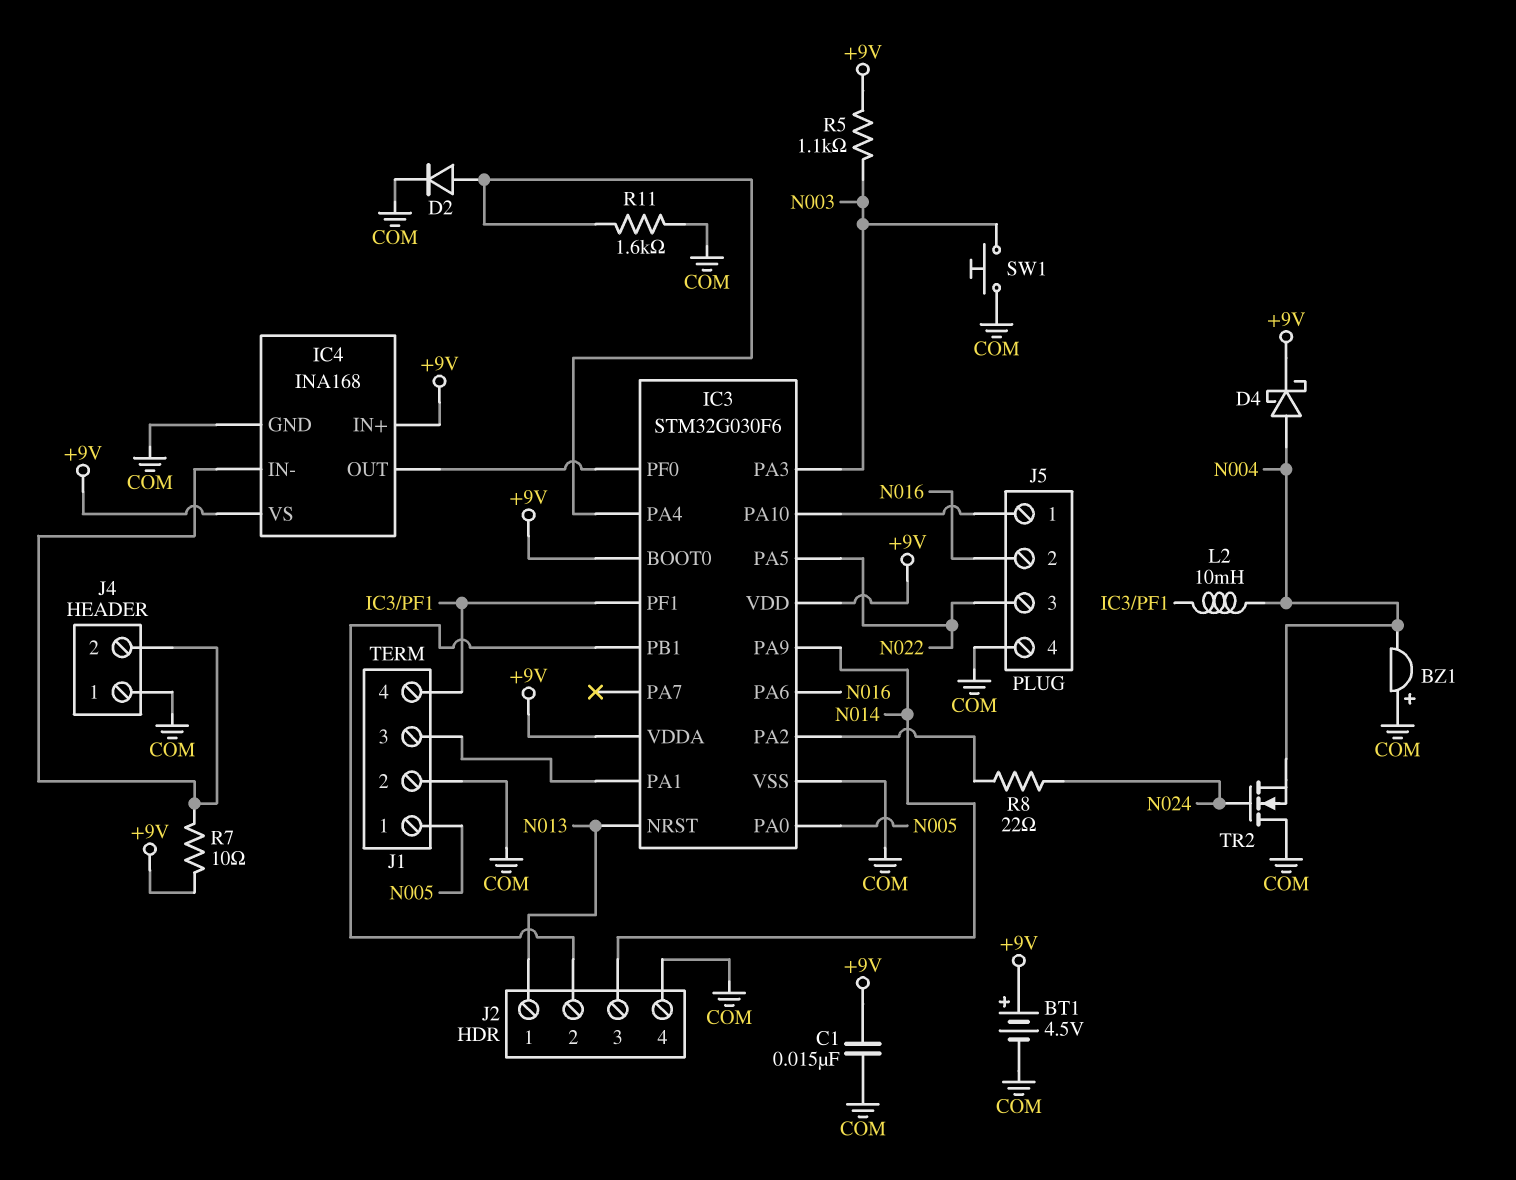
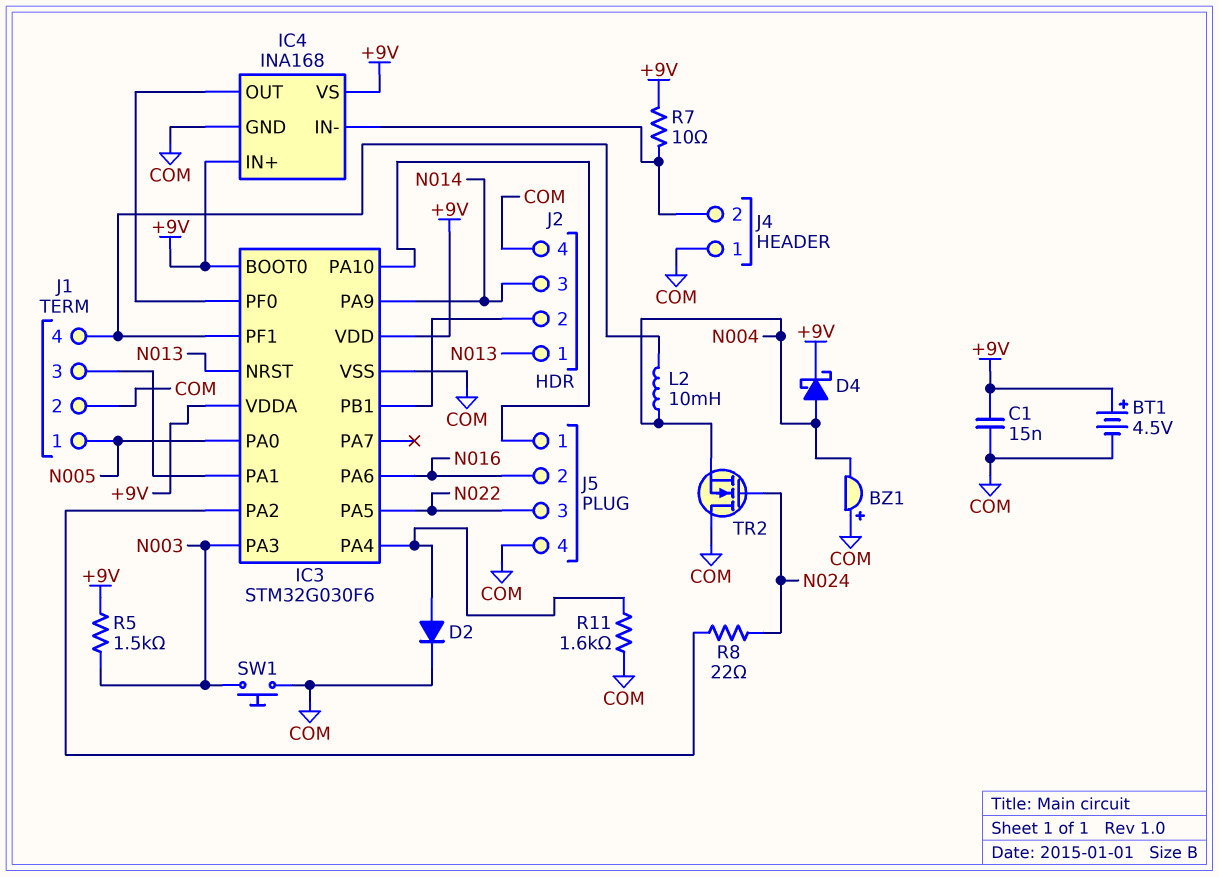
R5: 1.1k (+9V, N003) -> 1.5k (+9V, N003)

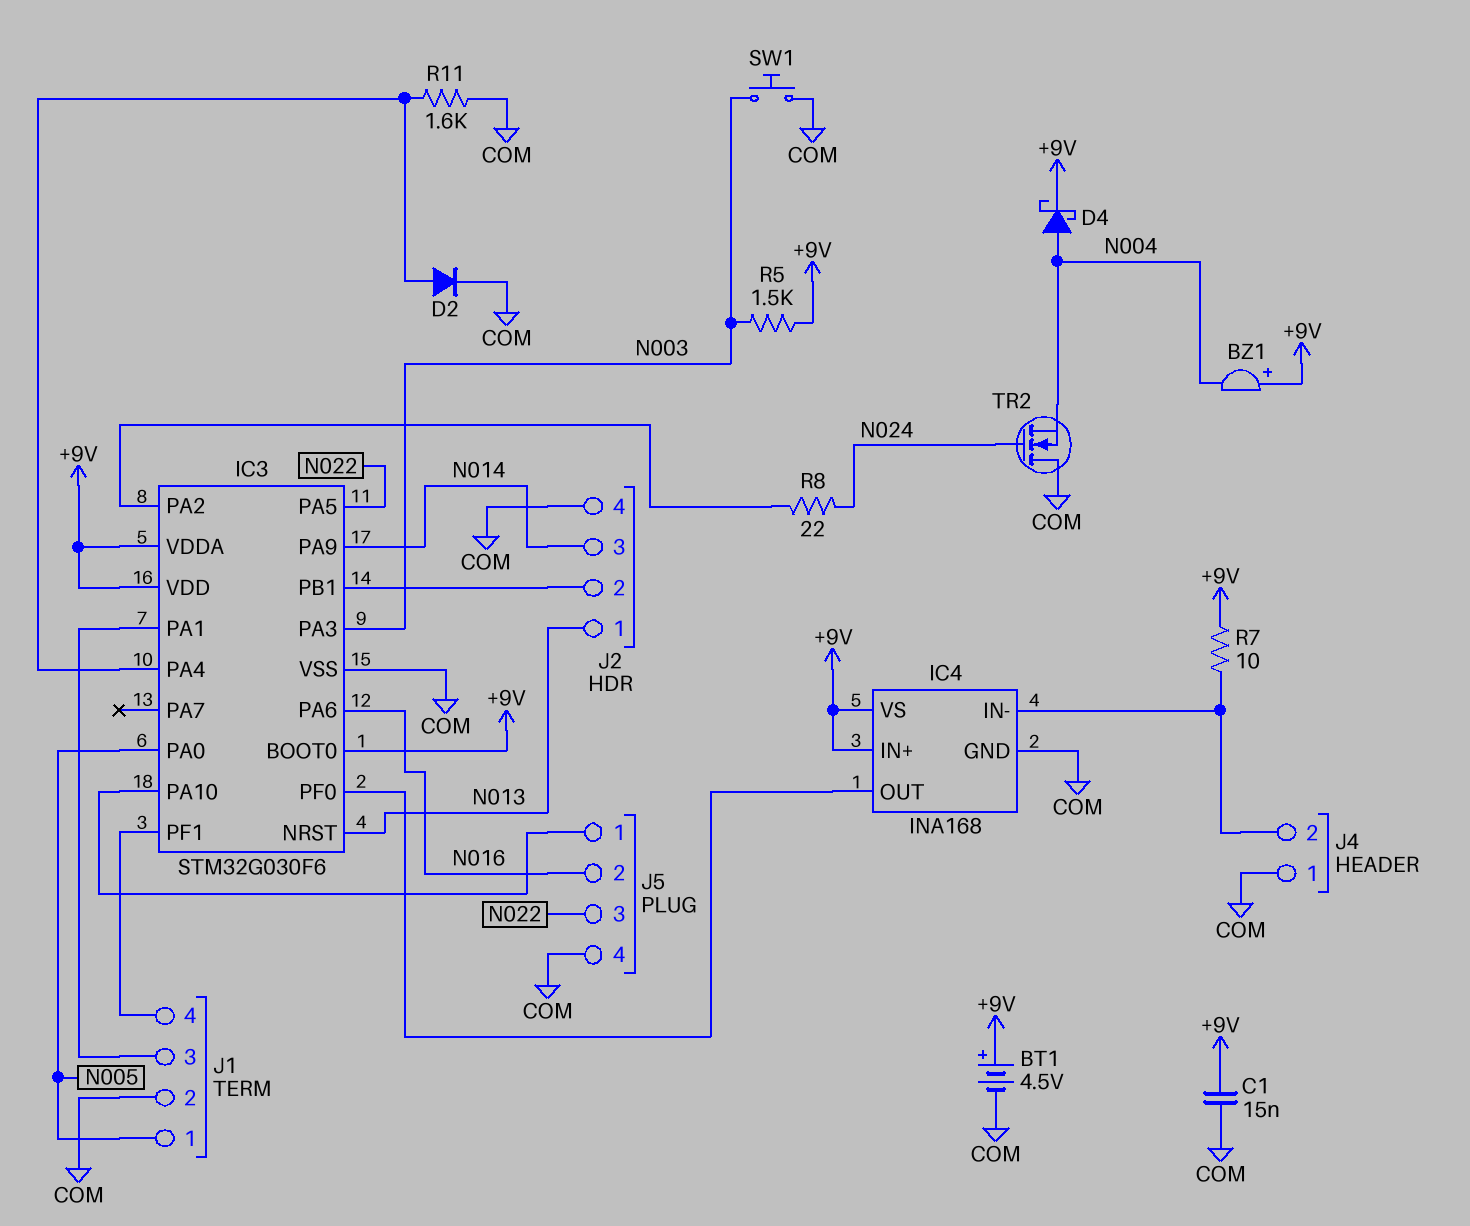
BZ1: buzzer (plus COM, minus N004) -> buzzer (plus +9V, minus N004)
L2: 10mH (IC3/PF1, N004) -> none

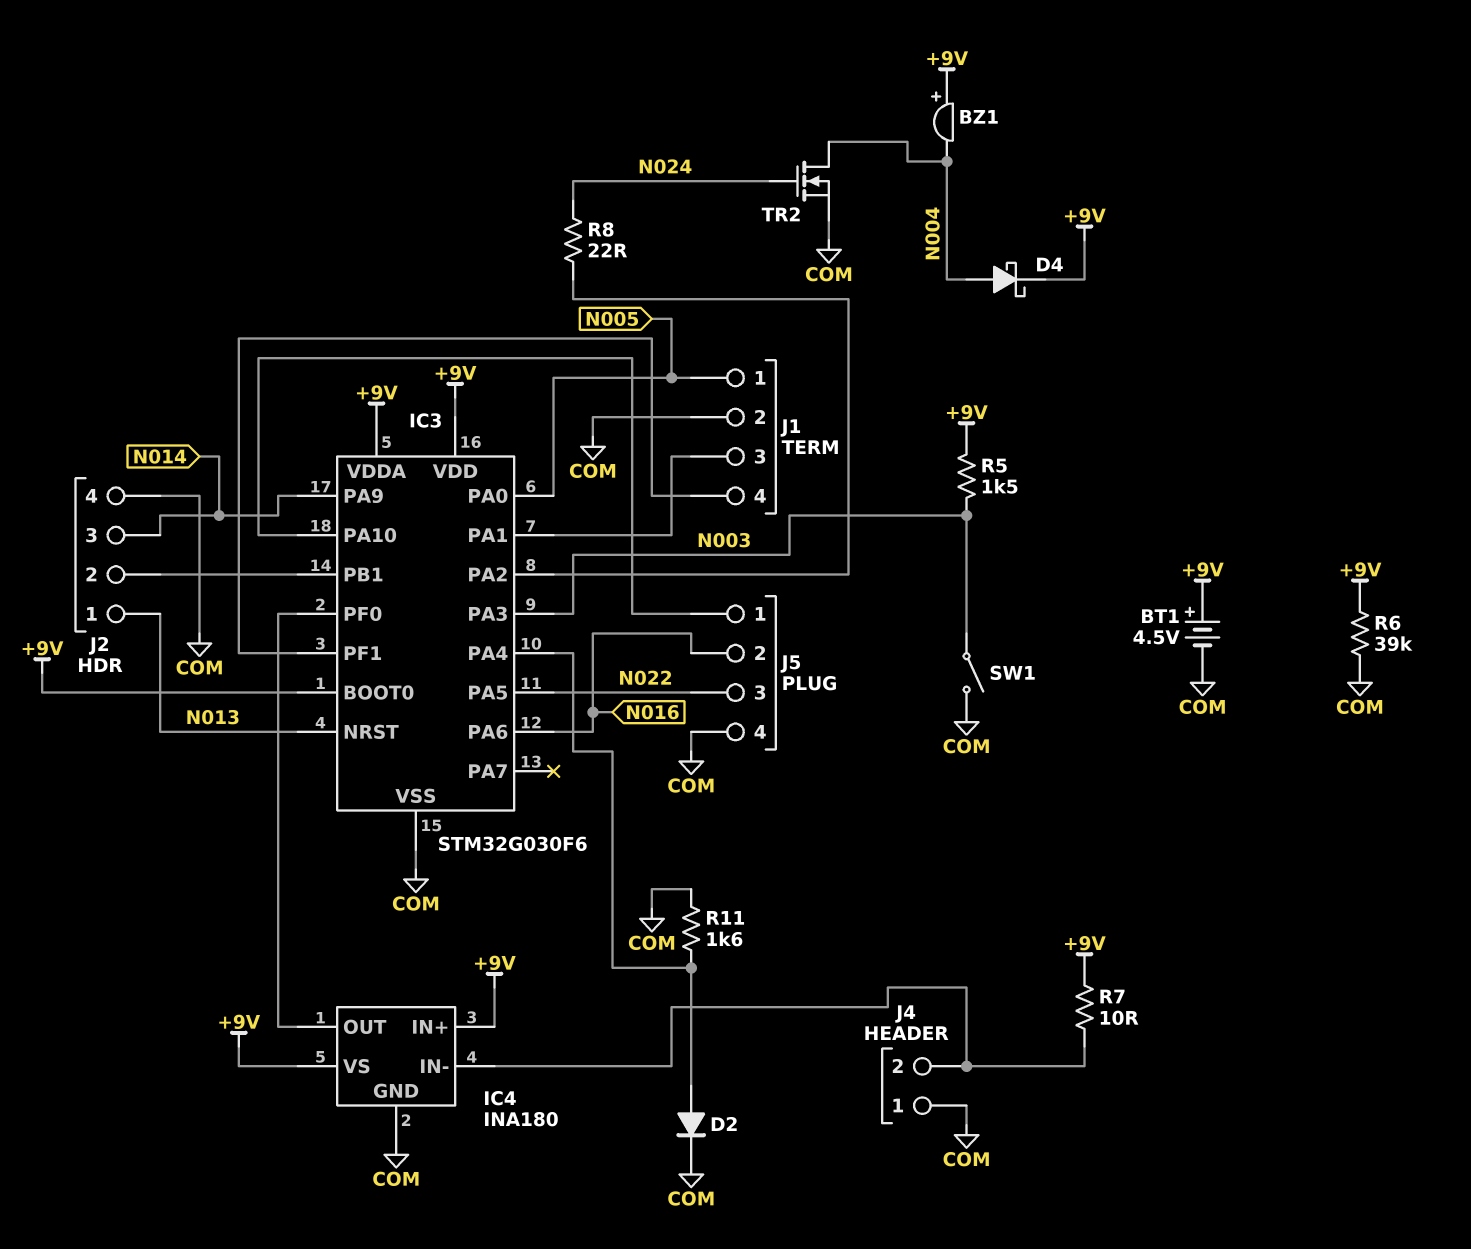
C1: 15nF (+9V, COM) -> none
IC4: INA168 -> INA180
R6: none -> 39k (+9V, COM)
SW1: button (COM, N003) -> switch (COM, N003)
TR2: NMOS (G N024, D COM, S N004) -> NMOS (G N024, D N004, S COM)

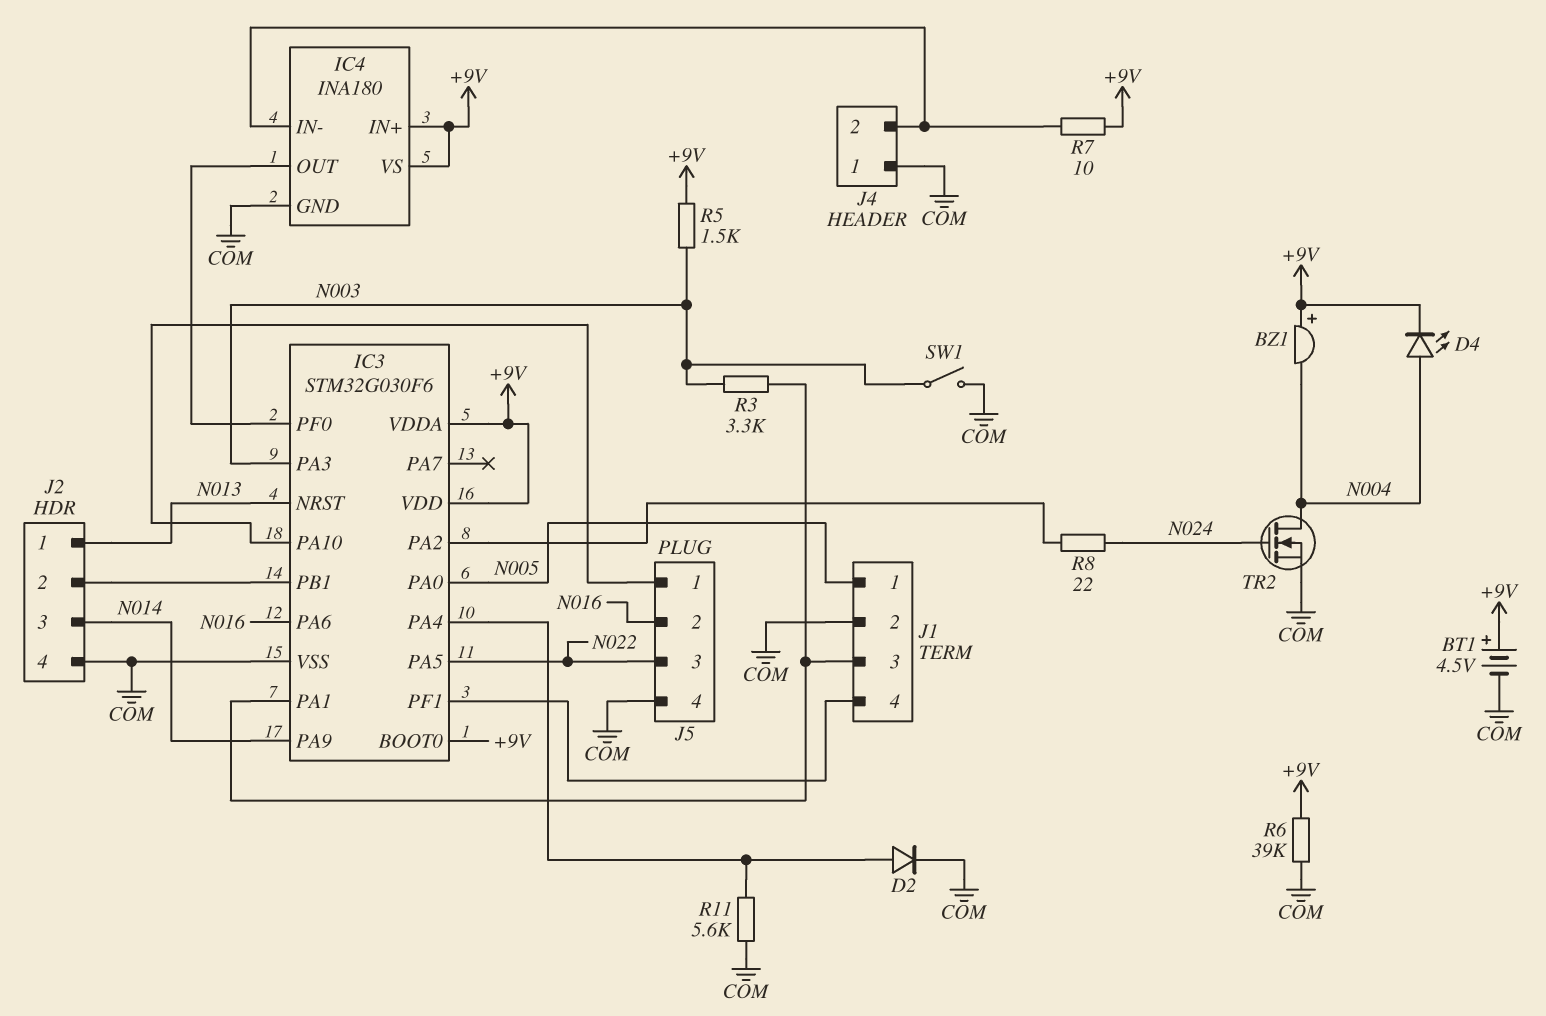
D4: schottky (A N004, K +9V) -> LED (A N004, K +9V)
R3: none -> 3.3k (IC3/PA1, N003)
R11: 1.6k (COM, IC3/PA4) -> 5.6k (COM, IC3/PA4)

